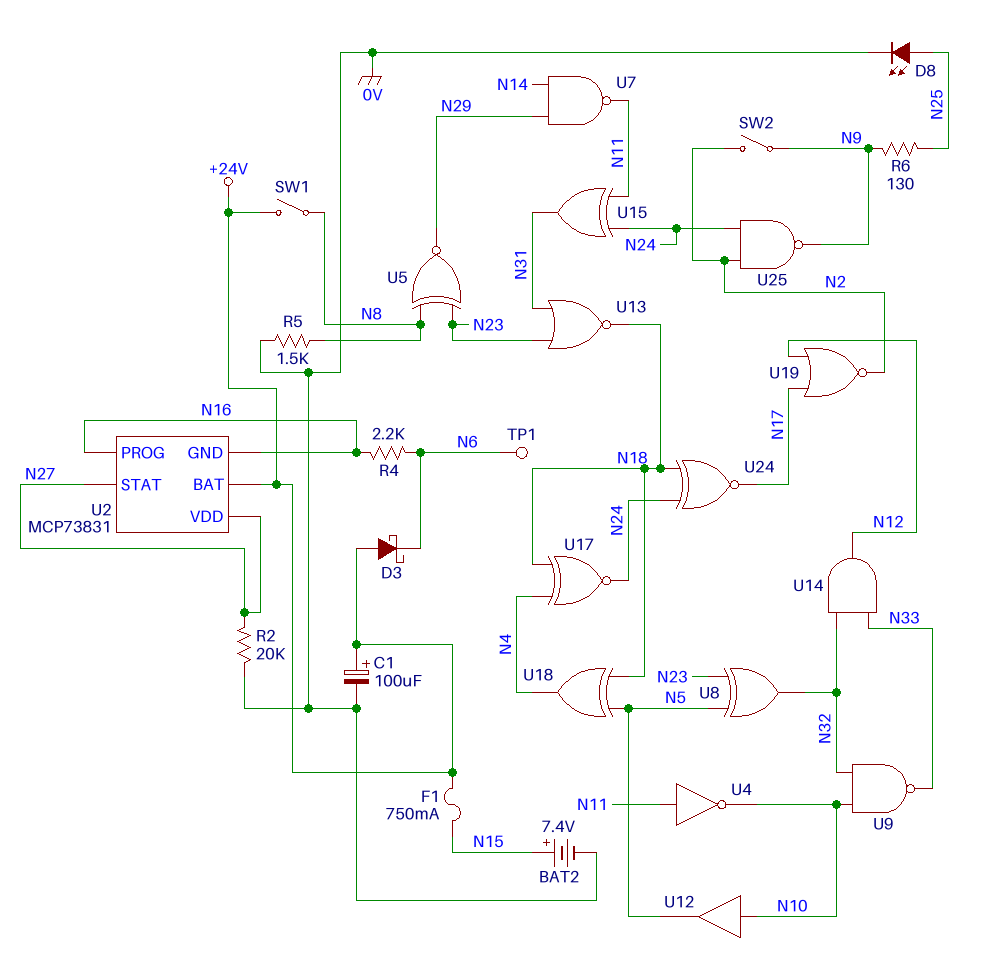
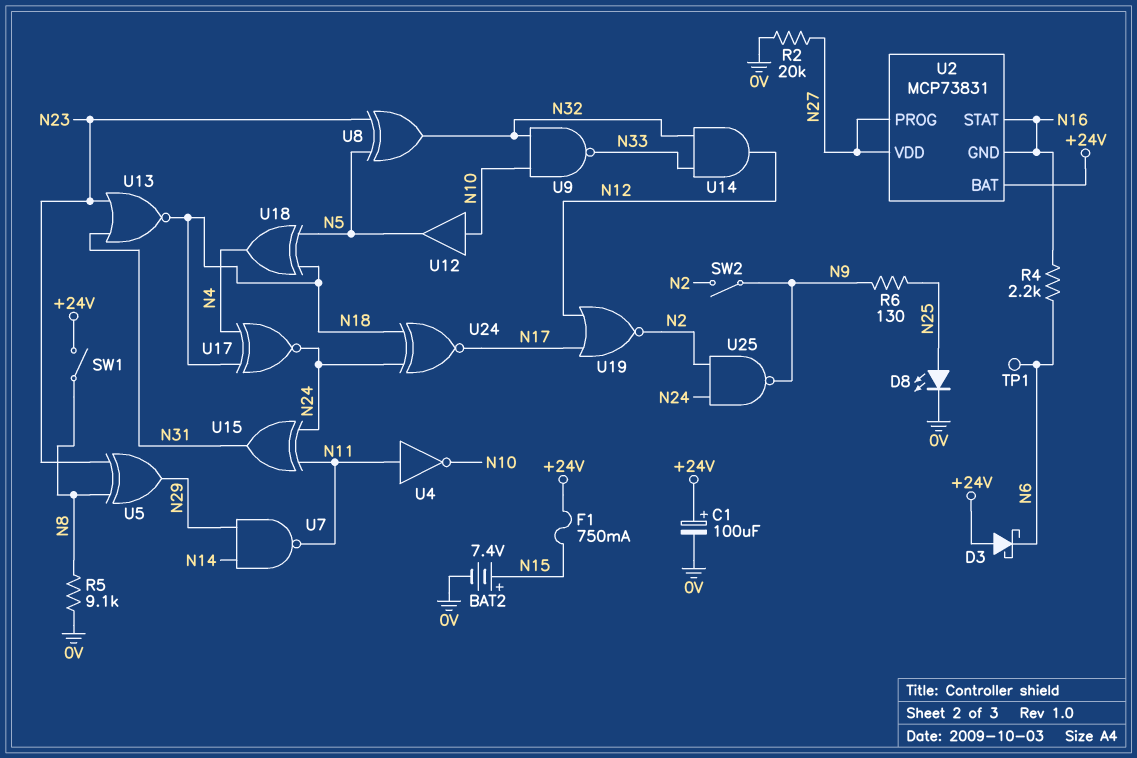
R5: 1.5k (0V, N8) -> 9.1k (0V, N8)
U2 pin PROG: N16 -> N27
U2 pin STAT: N27 -> N16
U5: XNOR (in N8, in N23, out N29) -> XOR (in N8, in N23, out N29)

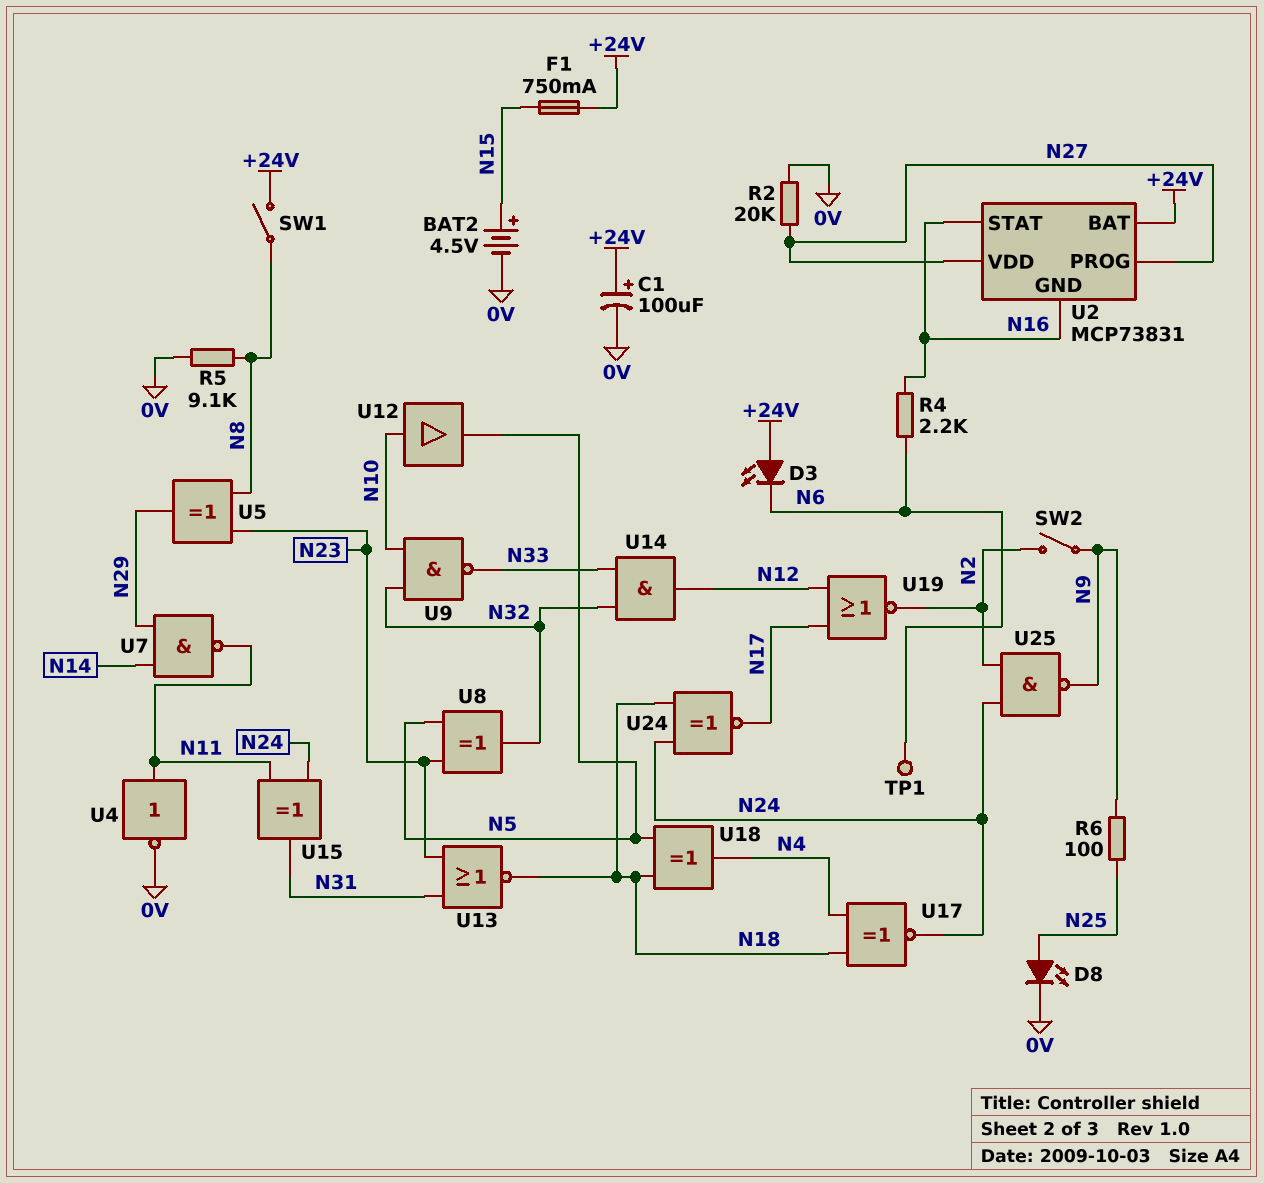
BAT2: 7.4V (plus N15, minus 0V) -> 4.5V (plus N15, minus 0V)
D3: schottky (A +24V, K N6) -> LED (A +24V, K N6)
R6: 130 (N9, N25) -> 100 (N9, N25)
U4: NOT (in N11, out N10) -> NOT (in N11, out 0V)

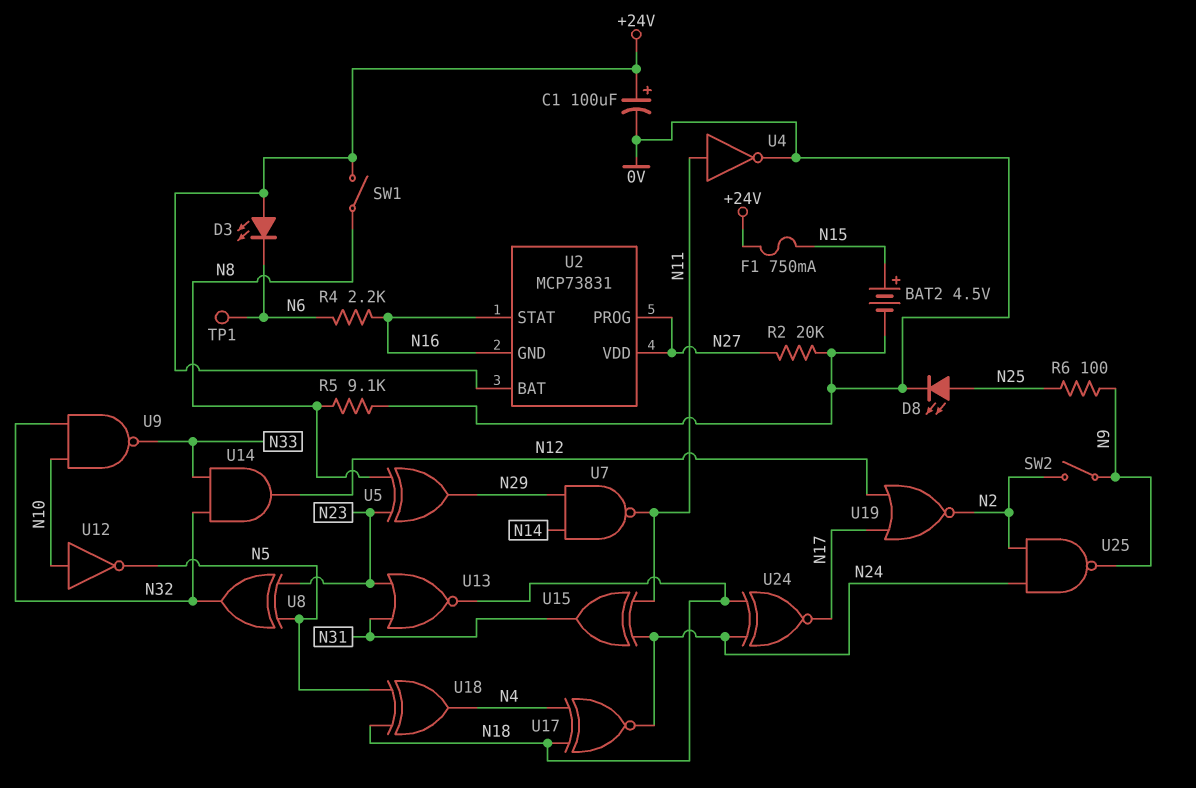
U12: buffer (in N10, out N5) -> NOT (in N10, out N5)

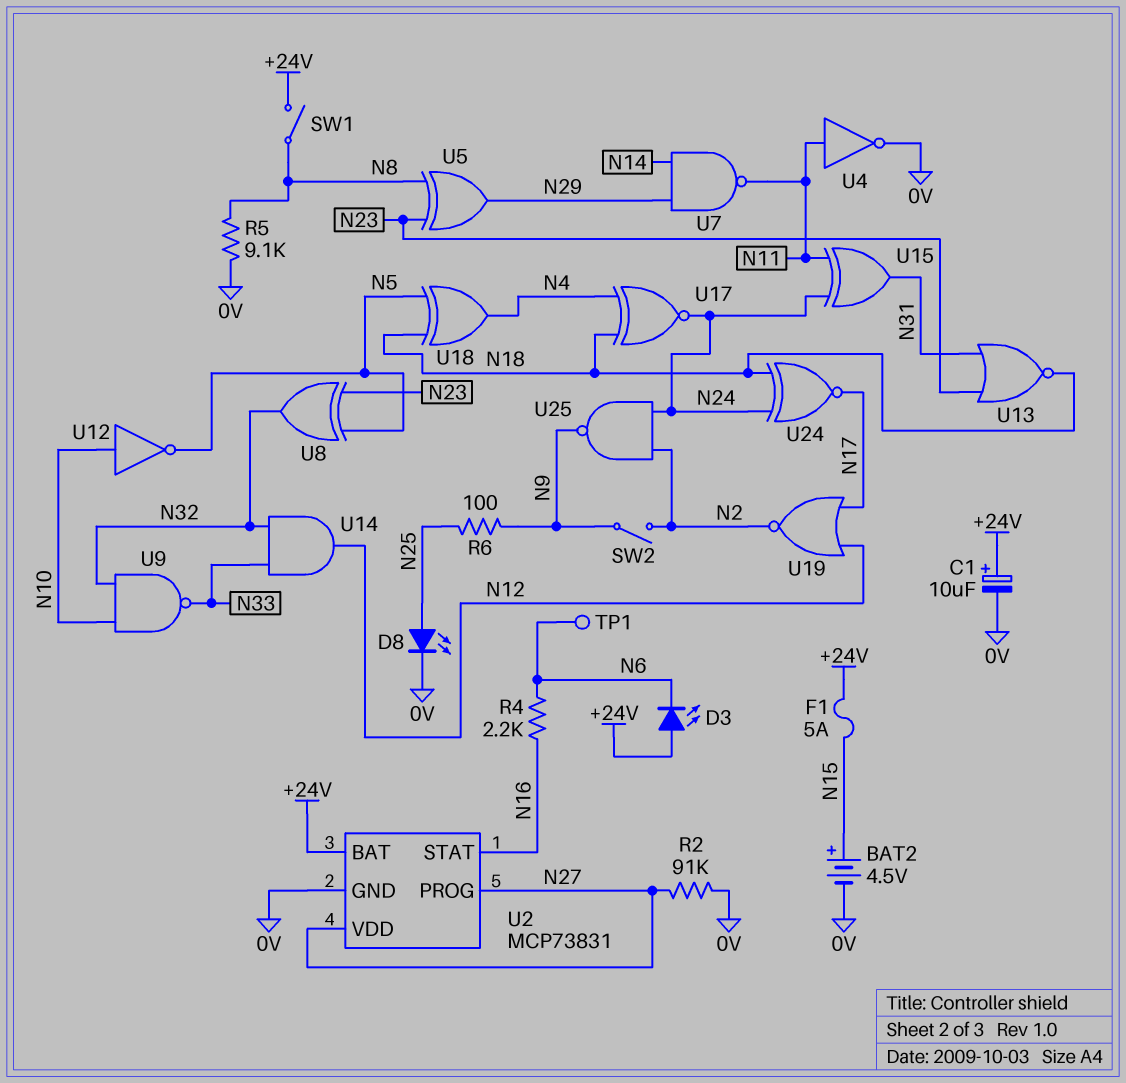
C1: 100uF (plus +24V, minus 0V) -> 10uF (plus +24V, minus 0V)
F1: 750mA (+24V, N15) -> 5A (+24V, N15)
R2: 20k (0V, N27) -> 91k (0V, N27)
U2 pin GND: N16 -> 0V

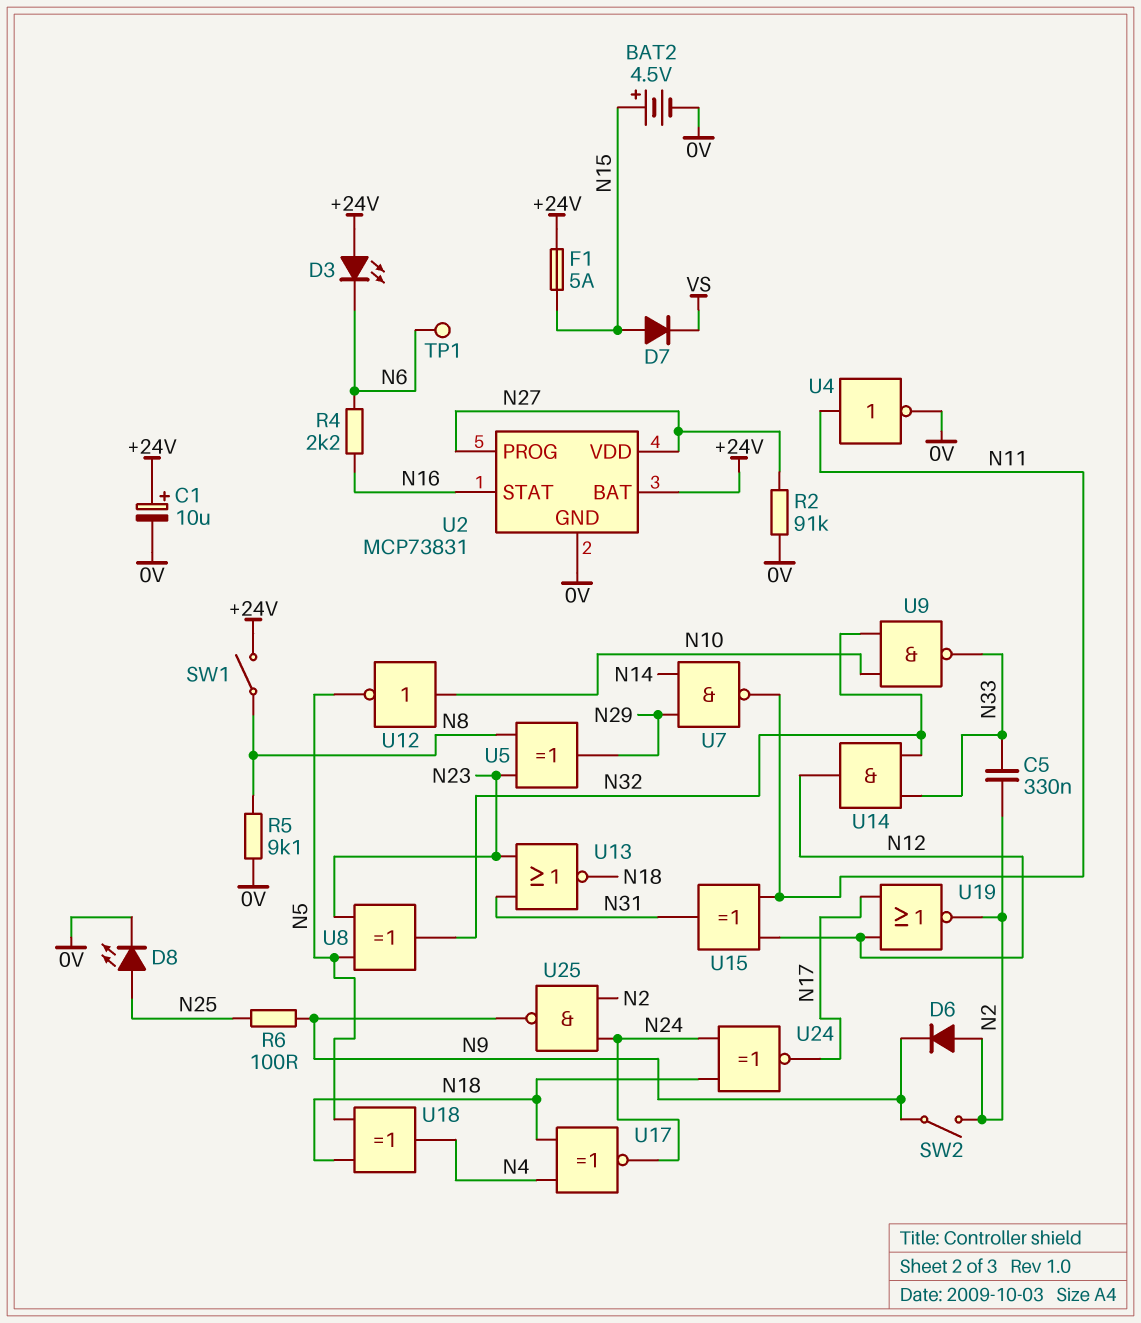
C5: none -> 330nF (N2, N33)
D6: none -> diode (A N2, K N9)
D7: none -> diode (A N15, K VS)
U15: XOR (in N11, in N24, out N31) -> XOR (in N11, in N12, out N31)

